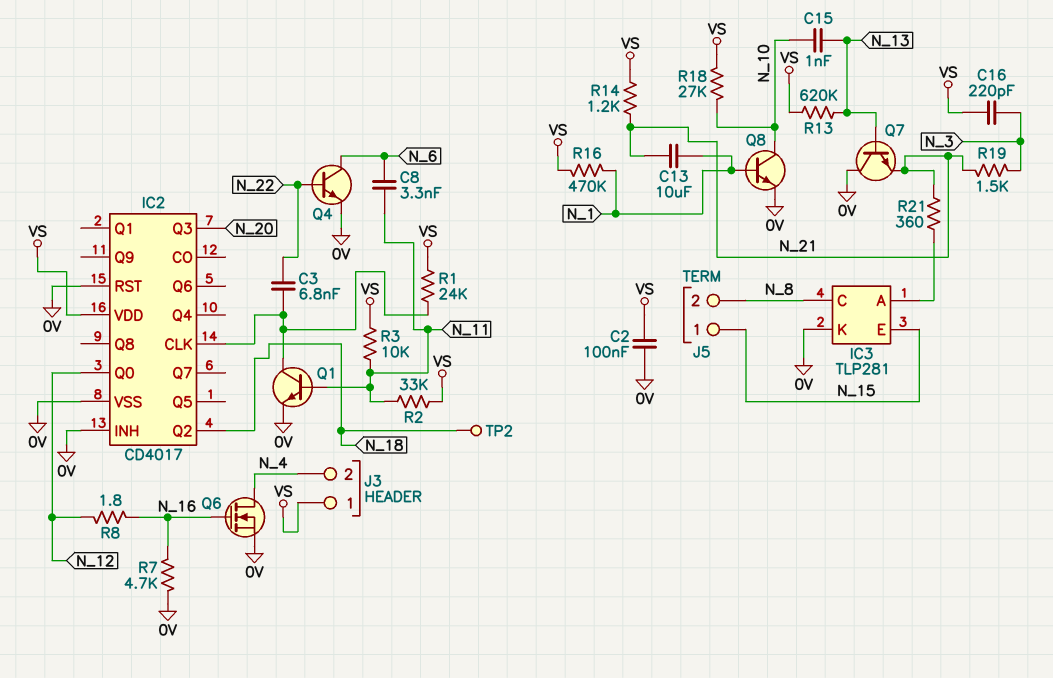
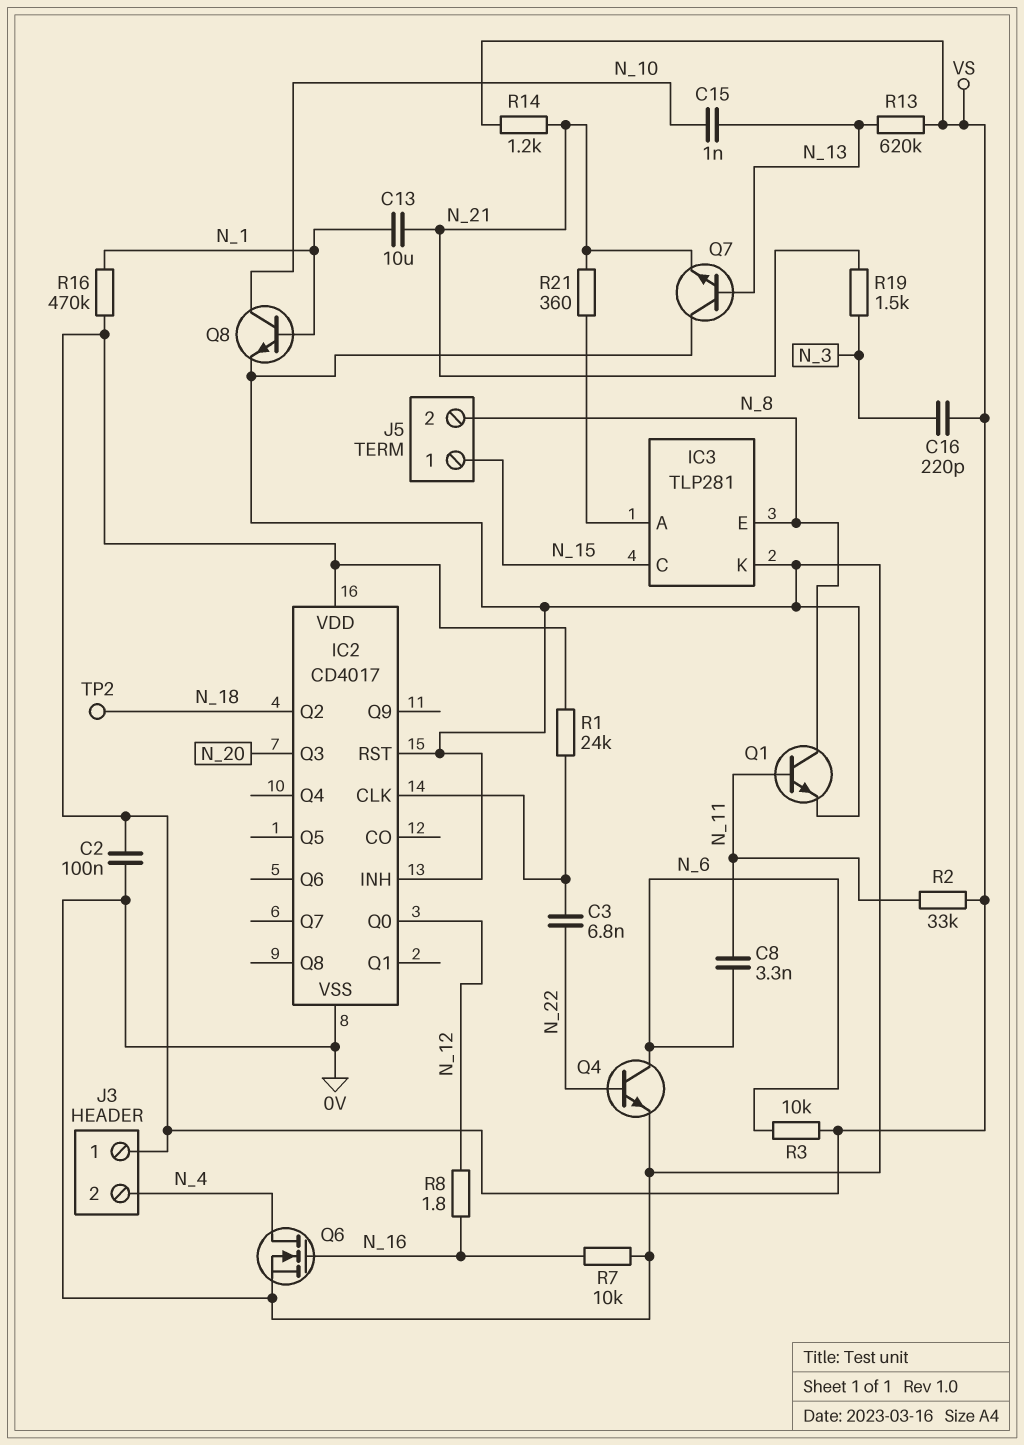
IC3 pin C: N_8 -> N_15
IC3 pin E: N_15 -> N_8
Q1: NPN (B N_11, C IC2/CLK, E 0V) -> NPN (B N_11, C N_8, E 0V)
R3: 10k (N_11, VS) -> 10k (N_6, VS)
R7: 4.7k (0V, N_16) -> 10k (0V, N_16)
R18: 27k (N_10, VS) -> none

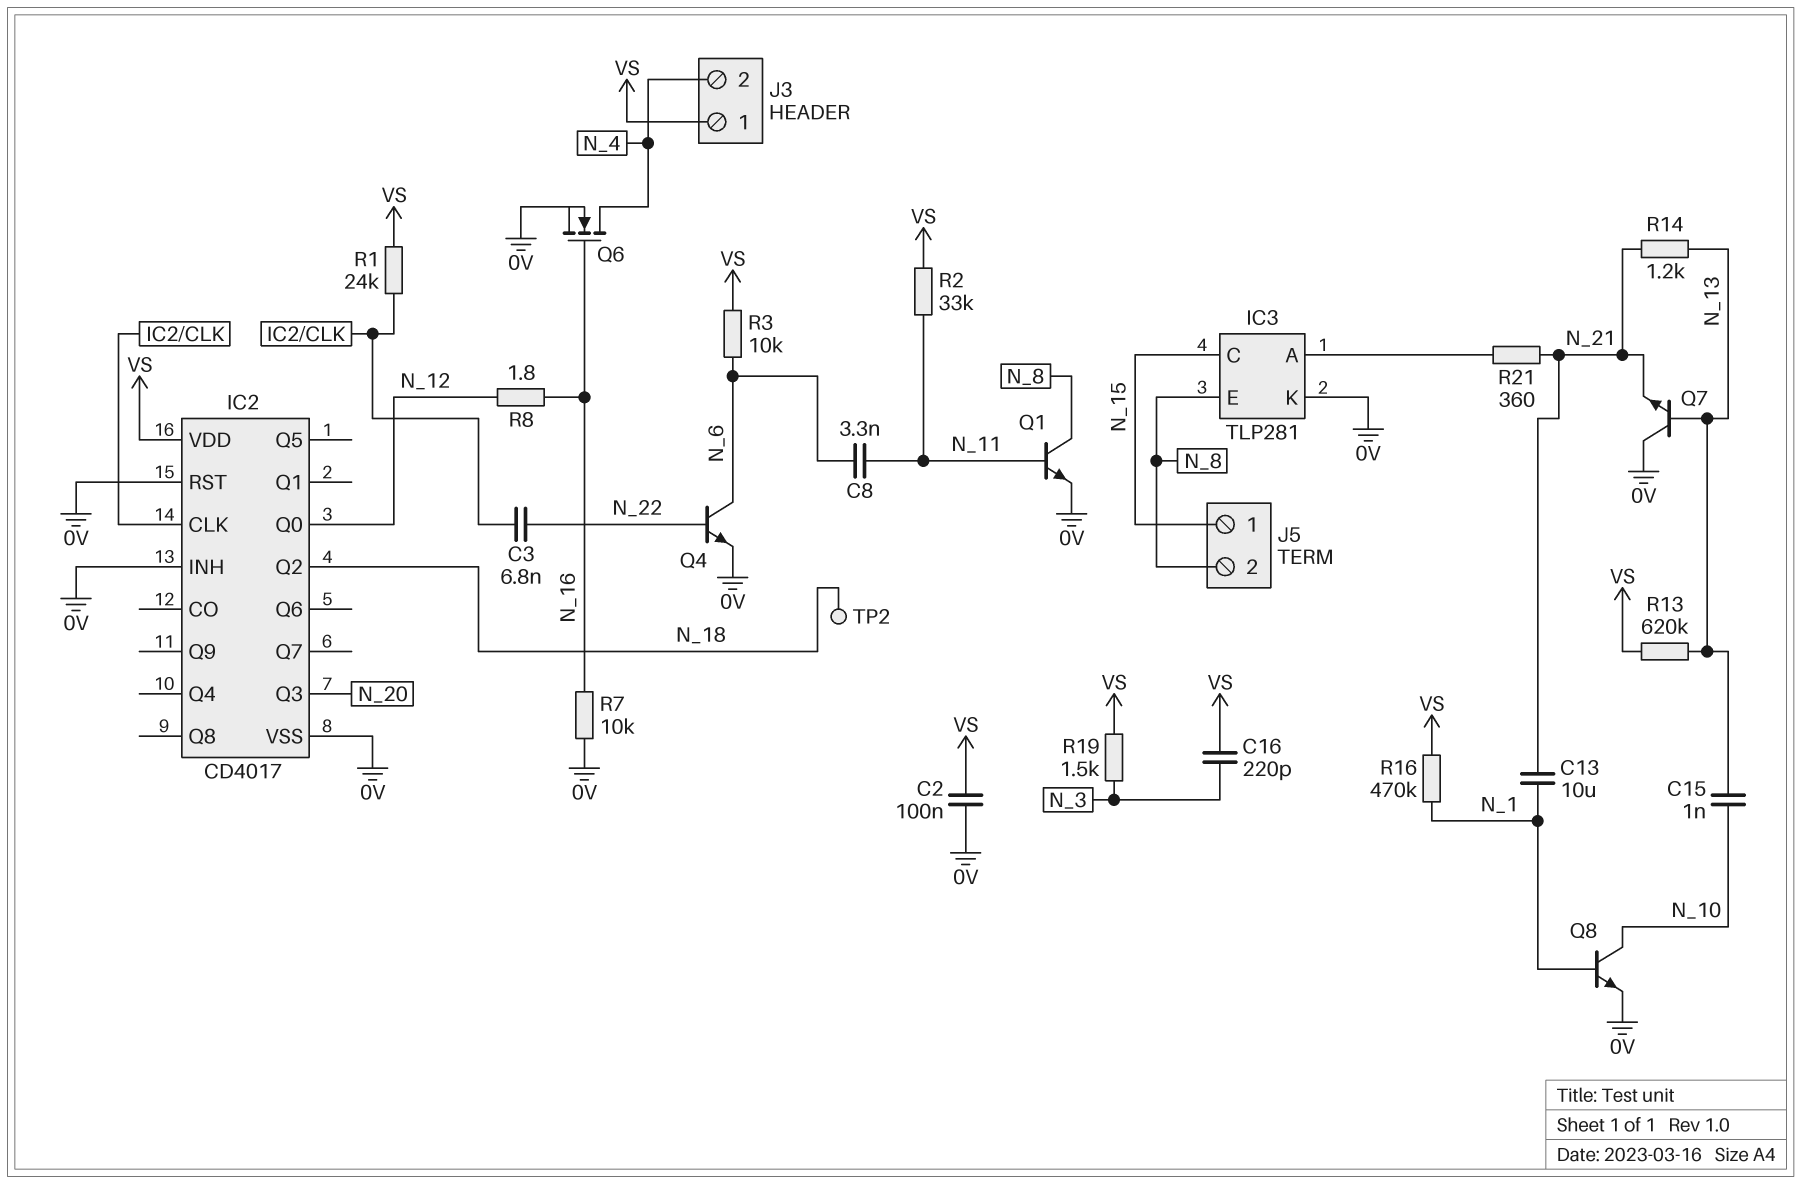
R14: 1.2k (N_21, VS) -> 1.2k (N_13, N_21)
R19: 1.5k (N_3, N_21) -> 1.5k (N_3, VS)

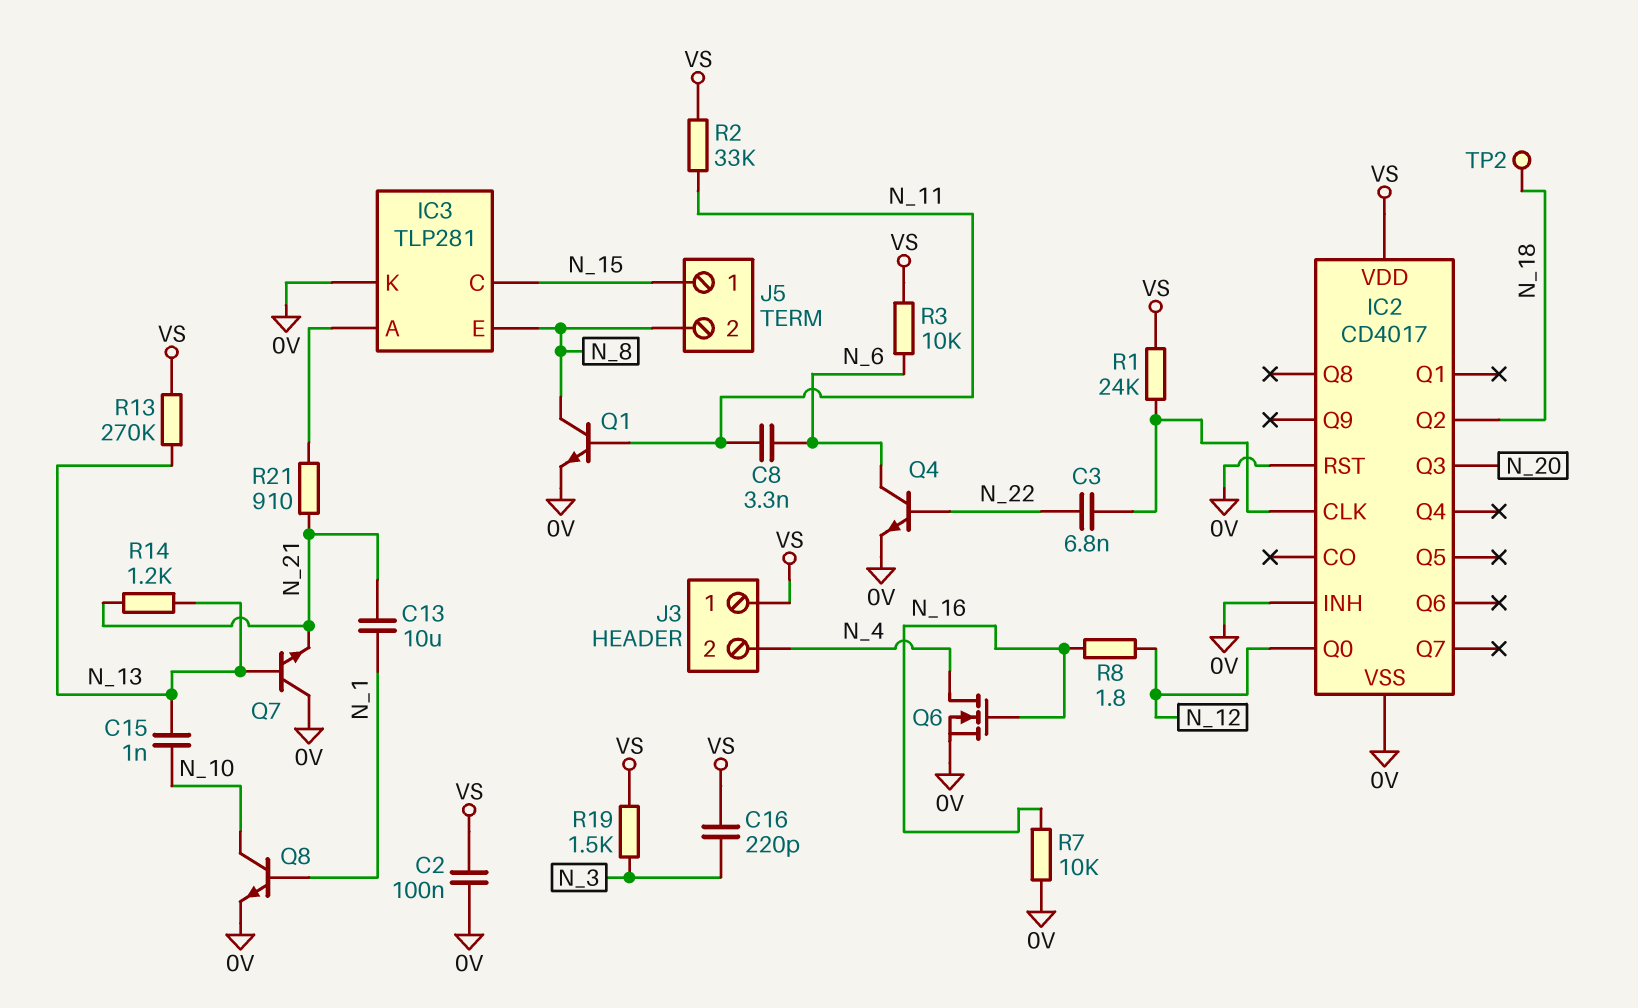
R13: 620k (N_13, VS) -> 270k (N_13, VS)
R16: 470k (N_1, VS) -> none
R21: 360 (IC3/A, N_21) -> 910 (IC3/A, N_21)

